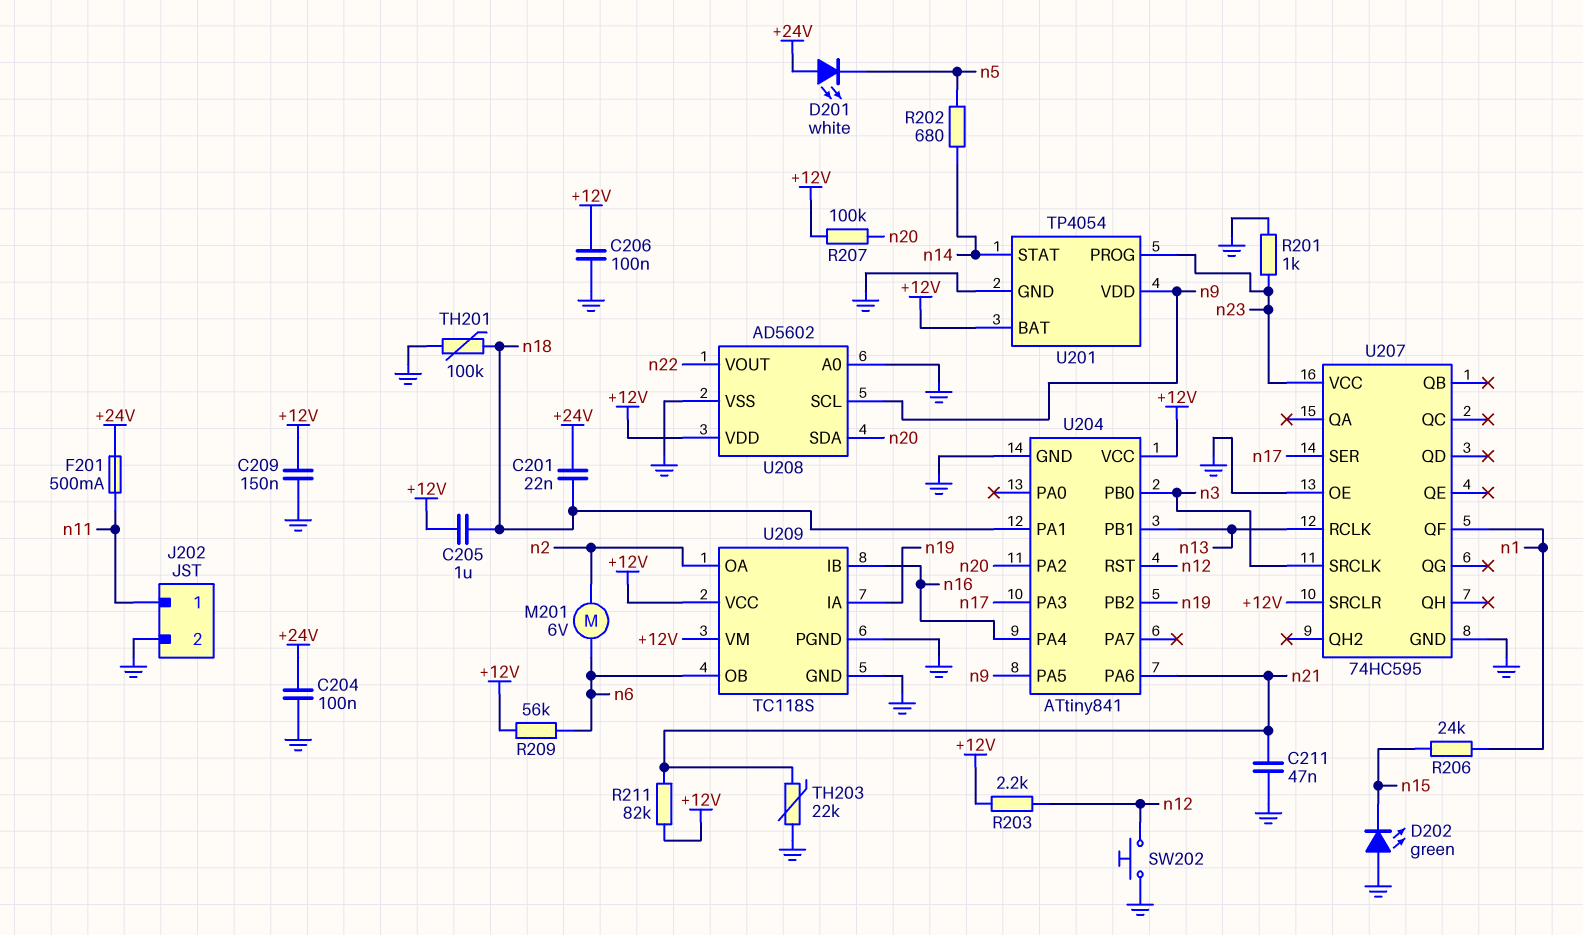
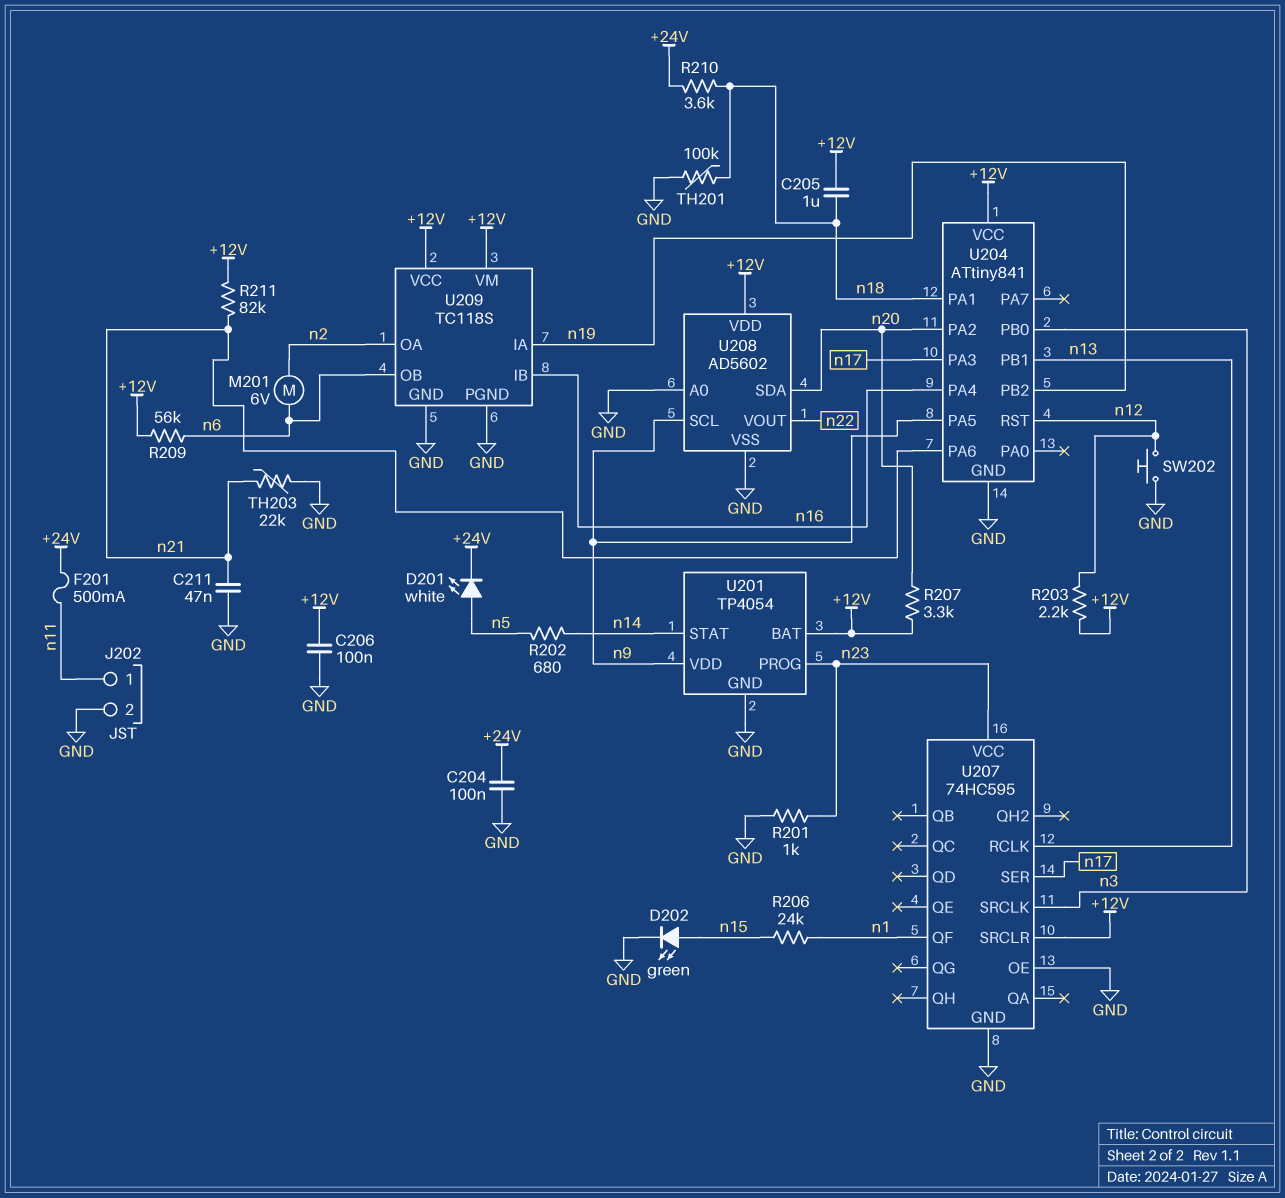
C201: 22nF (+24V, n18) -> none
C209: 150nF (+12V, GND) -> none
D201: LED white (A +24V, K n5) -> LED white (A n5, K +24V)
D202: LED green (A GND, K n15) -> LED green (A n15, K GND)
R207: 100k (+12V, n20) -> 3.3k (+12V, n20)
R210: none -> 3.6k (+24V, n18)

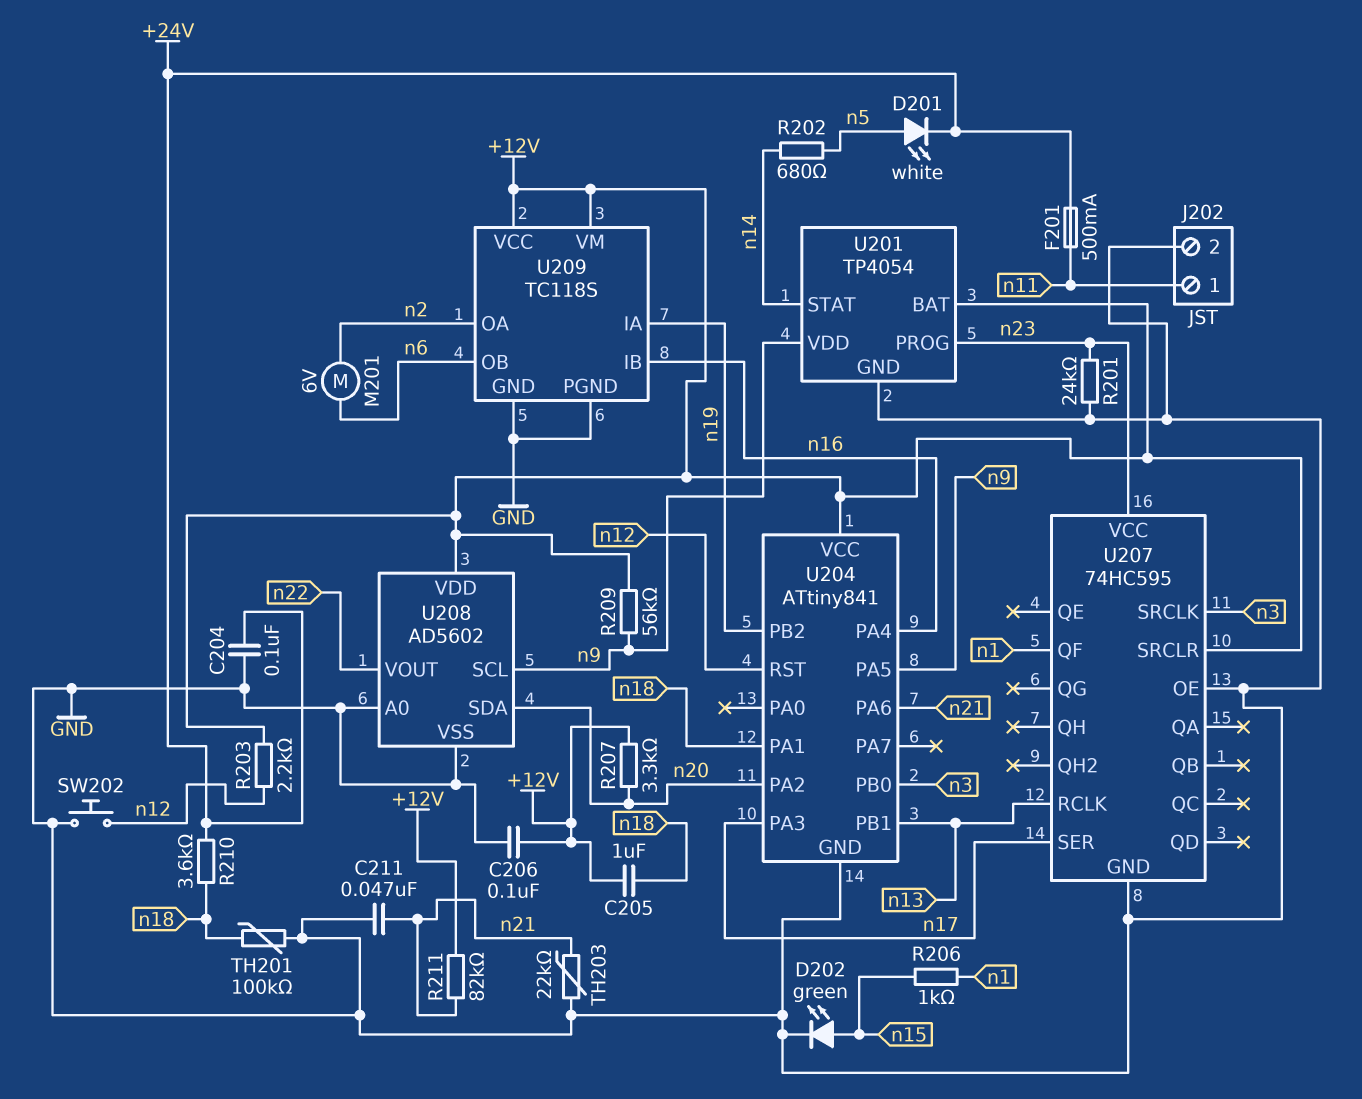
R201: 1k (GND, n23) -> 24k (GND, n23)
R206: 24k (n1, n15) -> 1k (n1, n15)
R209: 56k (+12V, n6) -> 56k (+12V, n9)

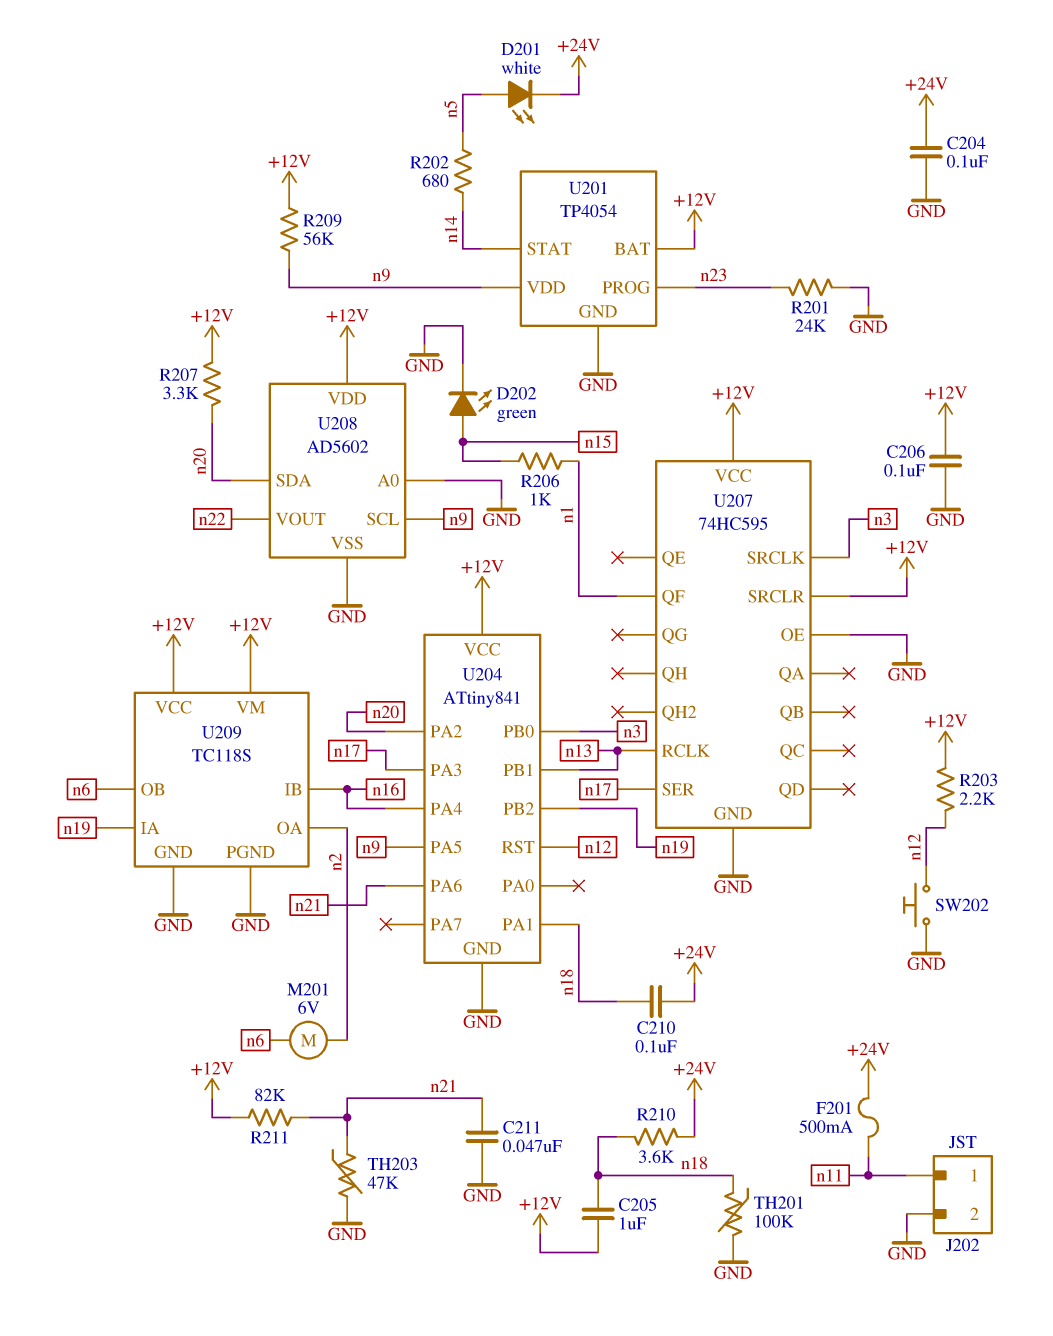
C210: none -> 100nF (+24V, n18)
TH203: 22k (GND, n21) -> 47k (GND, n21)
U207 pin VCC: n23 -> +12V

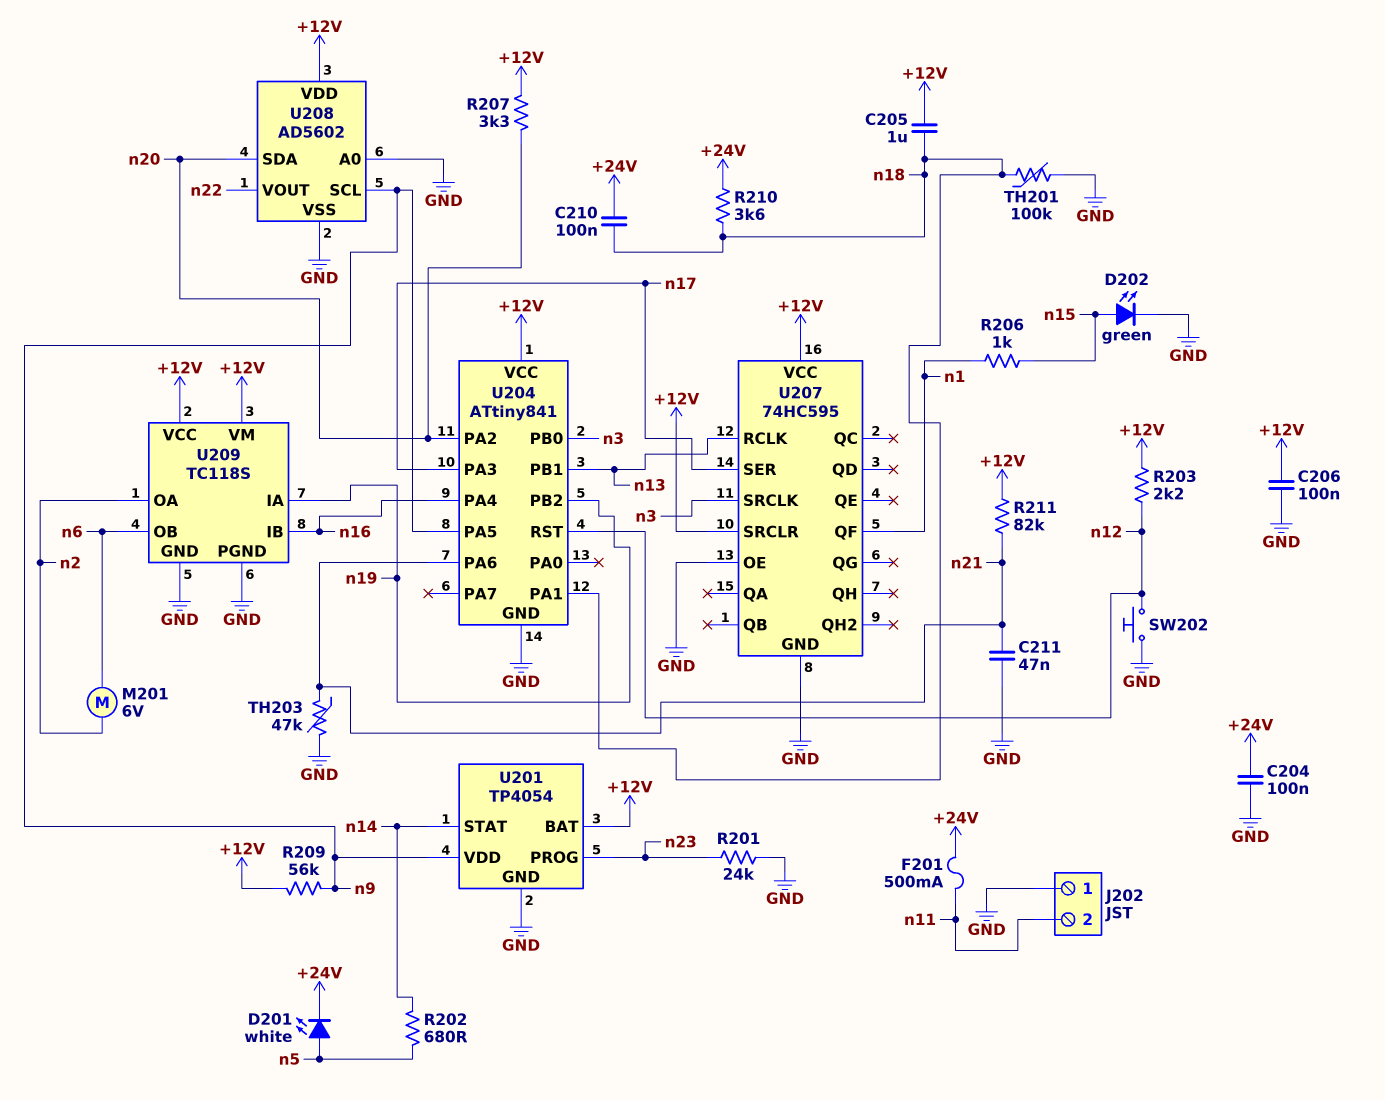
J202 pin 1: n11 -> GND
J202 pin 2: GND -> n11

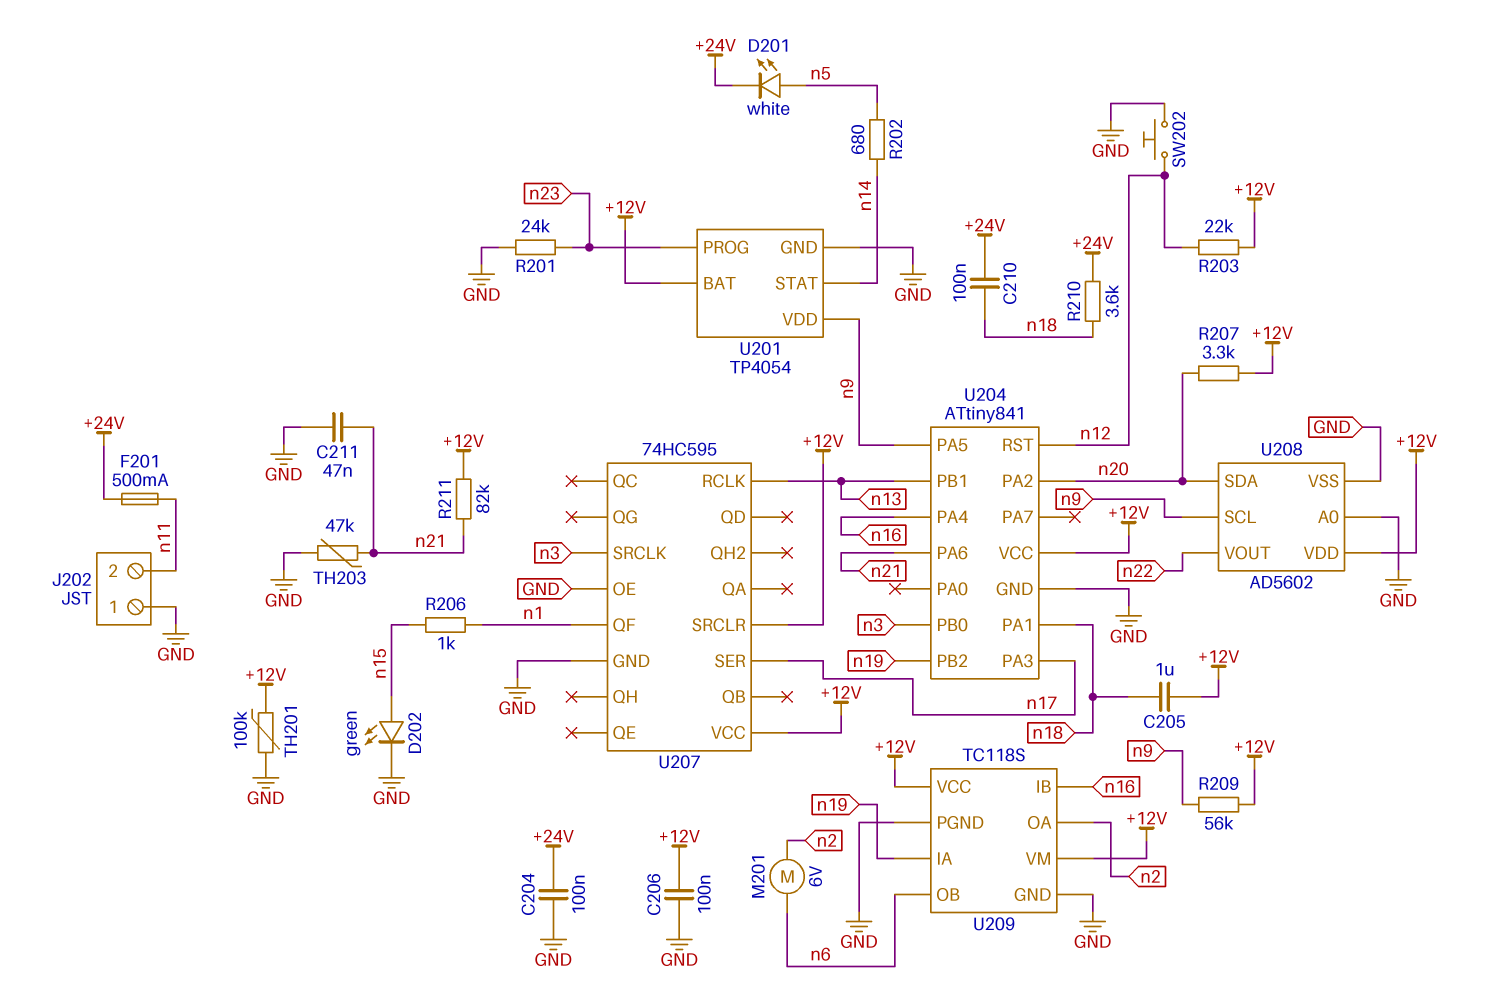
R203: 2.2k (+12V, n12) -> 22k (+12V, n12)
TH201: 100k (GND, n18) -> 100k (+12V, GND)

